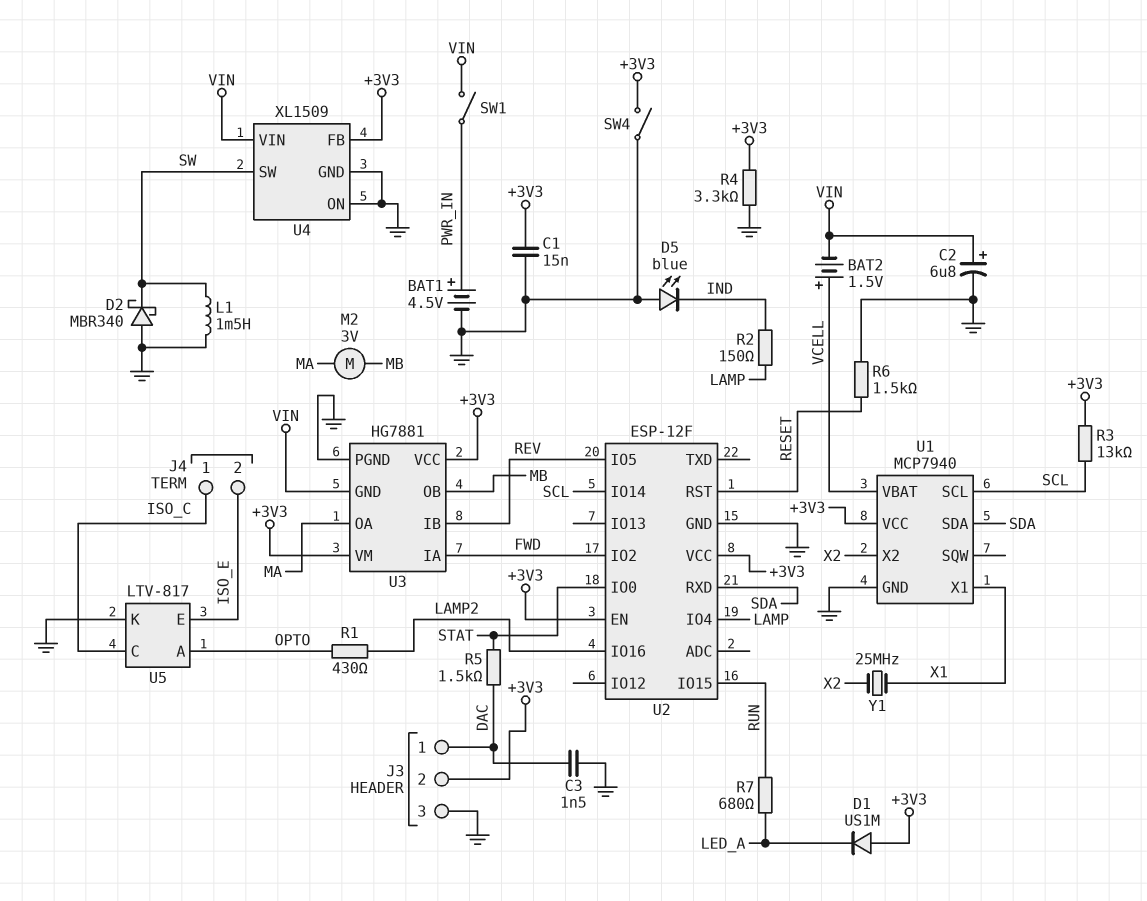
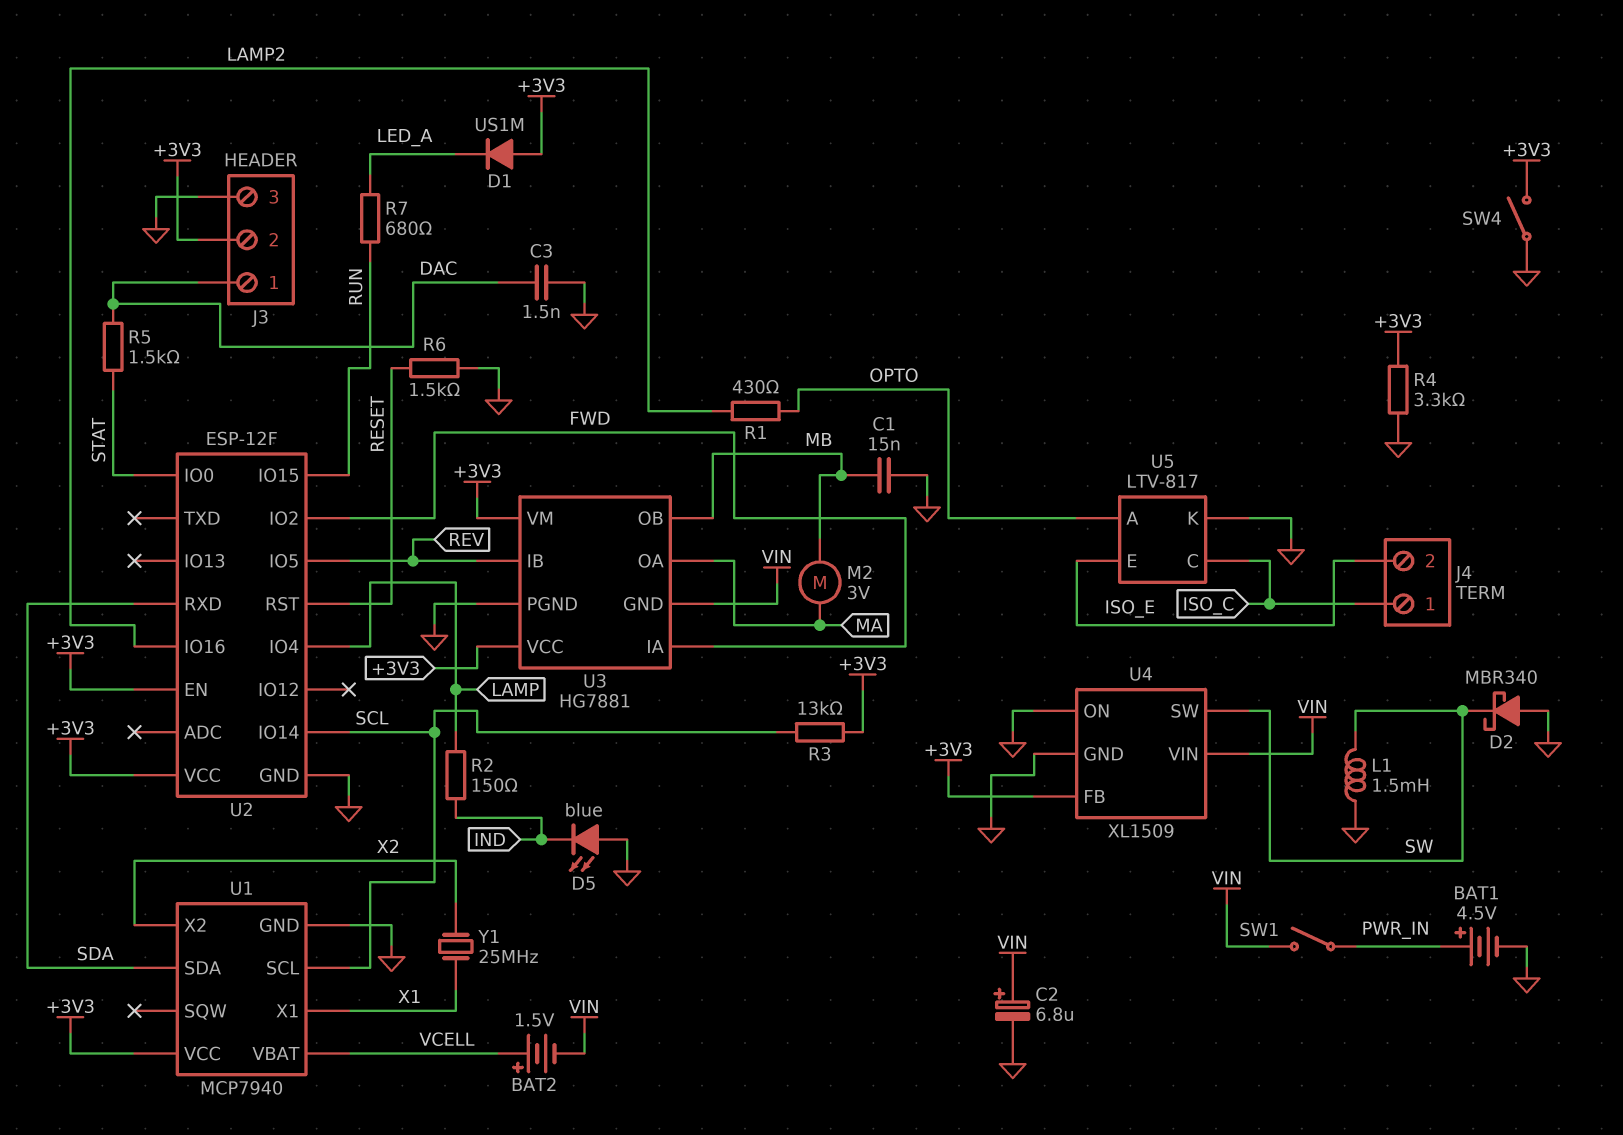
C1: 15nF (+3V3, GND) -> 15nF (GND, MB)

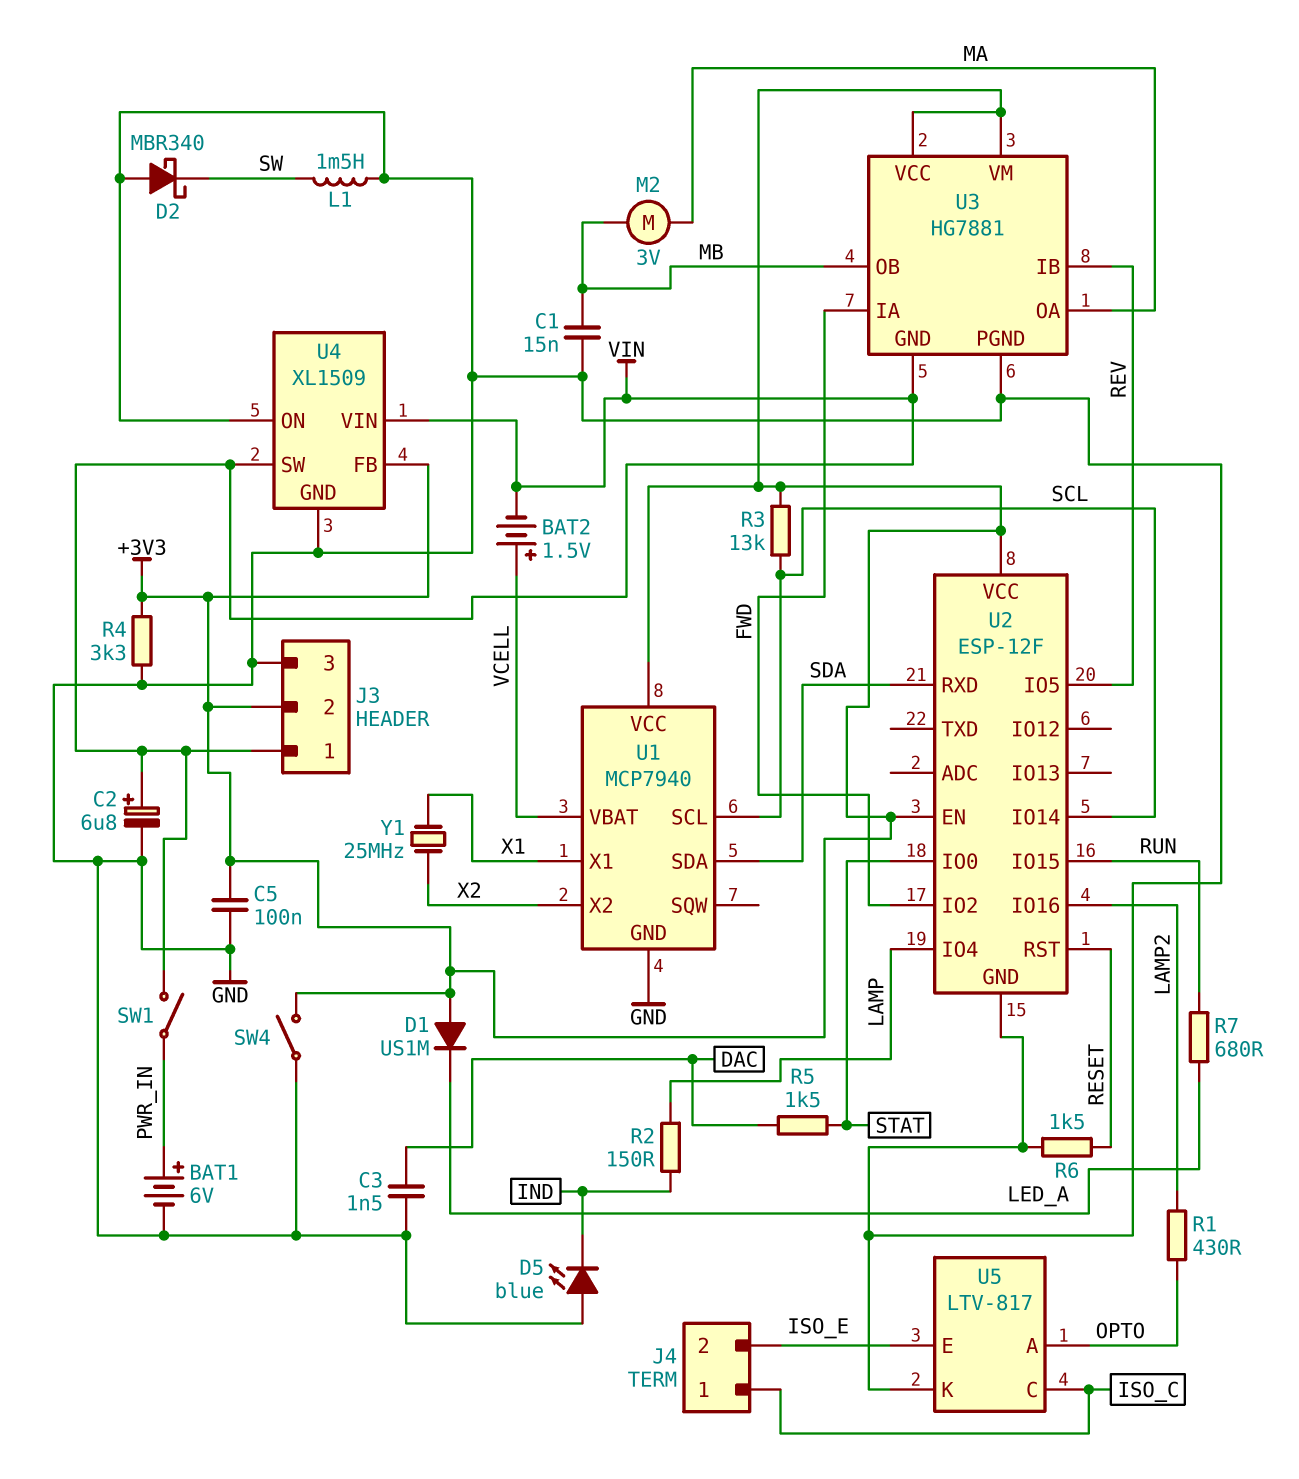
BAT1: 4.5V (plus PWR_IN, minus GND) -> 6V (plus PWR_IN, minus GND)
C5: none -> 100nF (+3V3, GND)
J3 pin 1: DAC -> VIN
U4 pin SW: SW -> VIN

